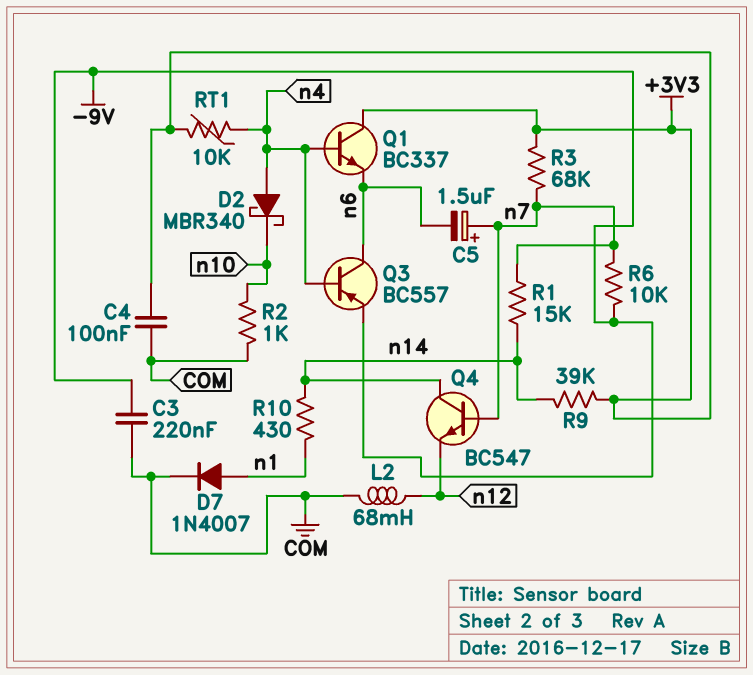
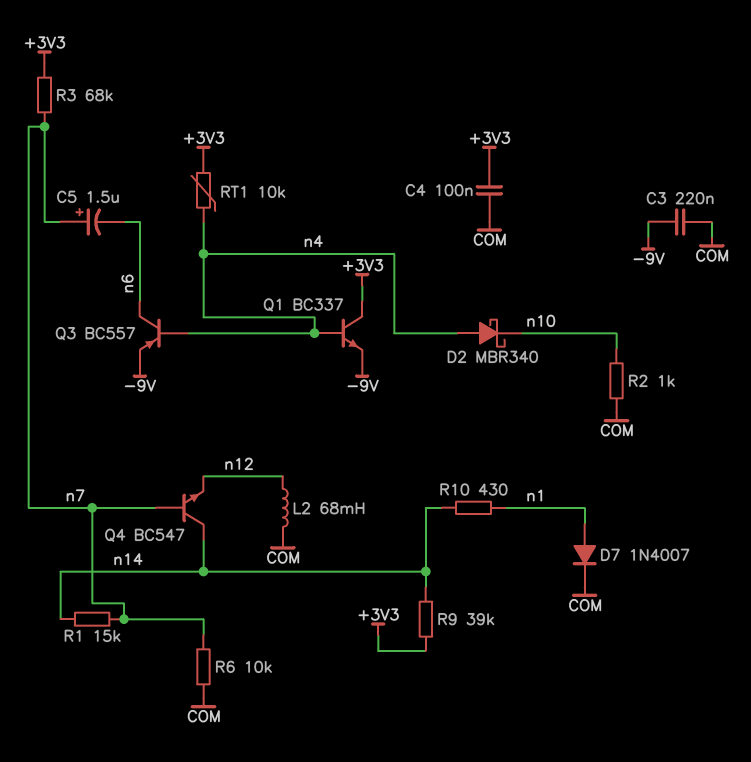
Q1: NPN BC337 (B n4, C +3V3, E n6) -> NPN BC337 (B n4, C +3V3, E -9V)
R6: 10k (-9V, n7) -> 10k (COM, n7)

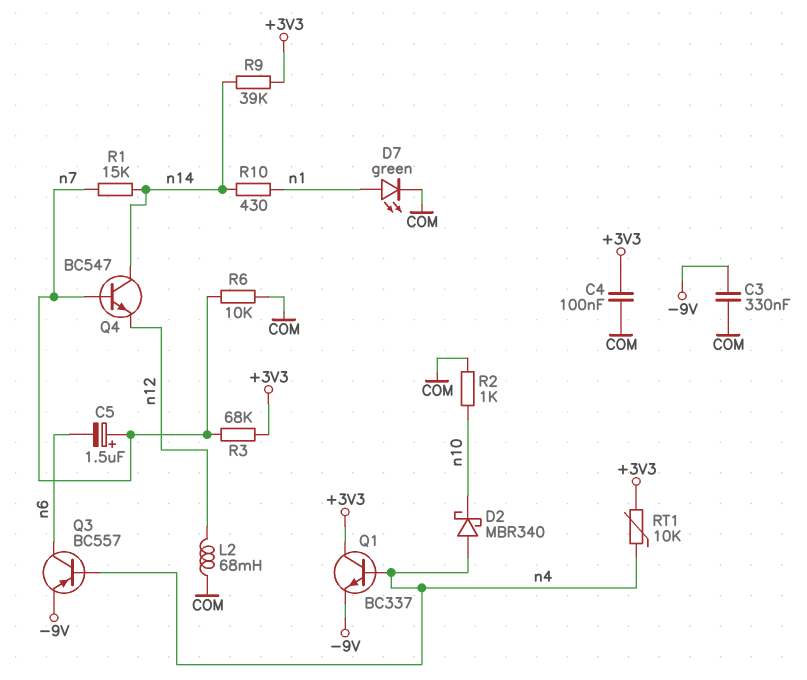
C3: 220nF (-9V, COM) -> 330nF (-9V, COM)
D7: diode 1N4007 (A n1, K COM) -> LED green (A n1, K COM)

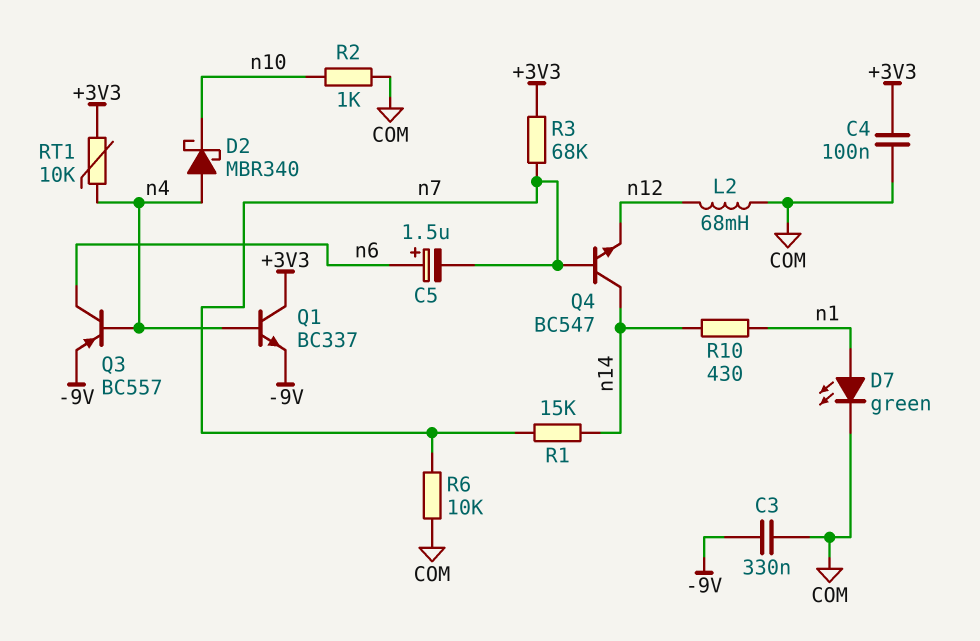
C5: 1.5uF (plus n7, minus n6) -> 1.5uF (plus n6, minus n7)
R9: 39k (+3V3, n14) -> none

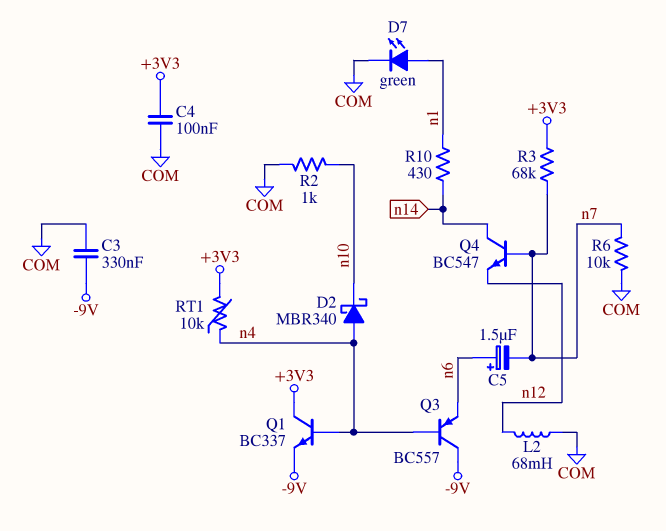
Q3: PNP BC557 (B n4, C n6, E -9V) -> PNP BC557 (B n4, C -9V, E n6)
R1: 15k (n7, n14) -> none

